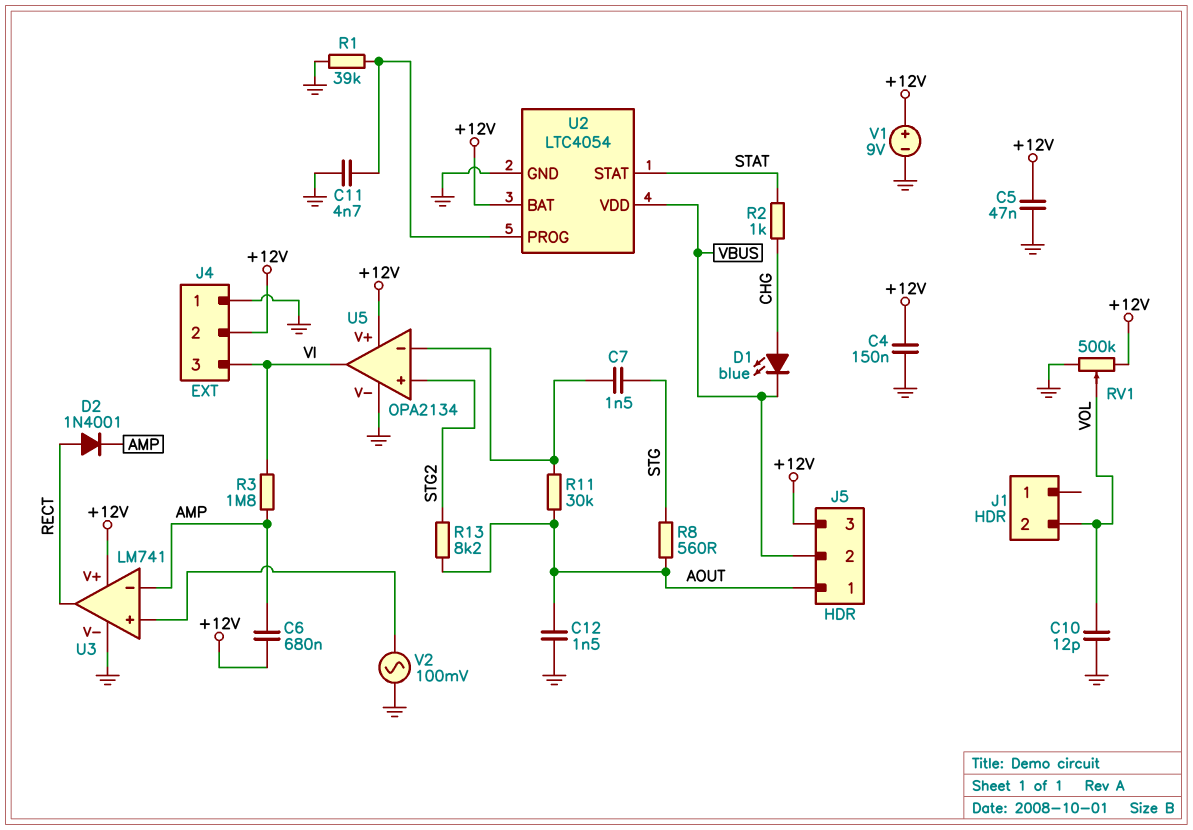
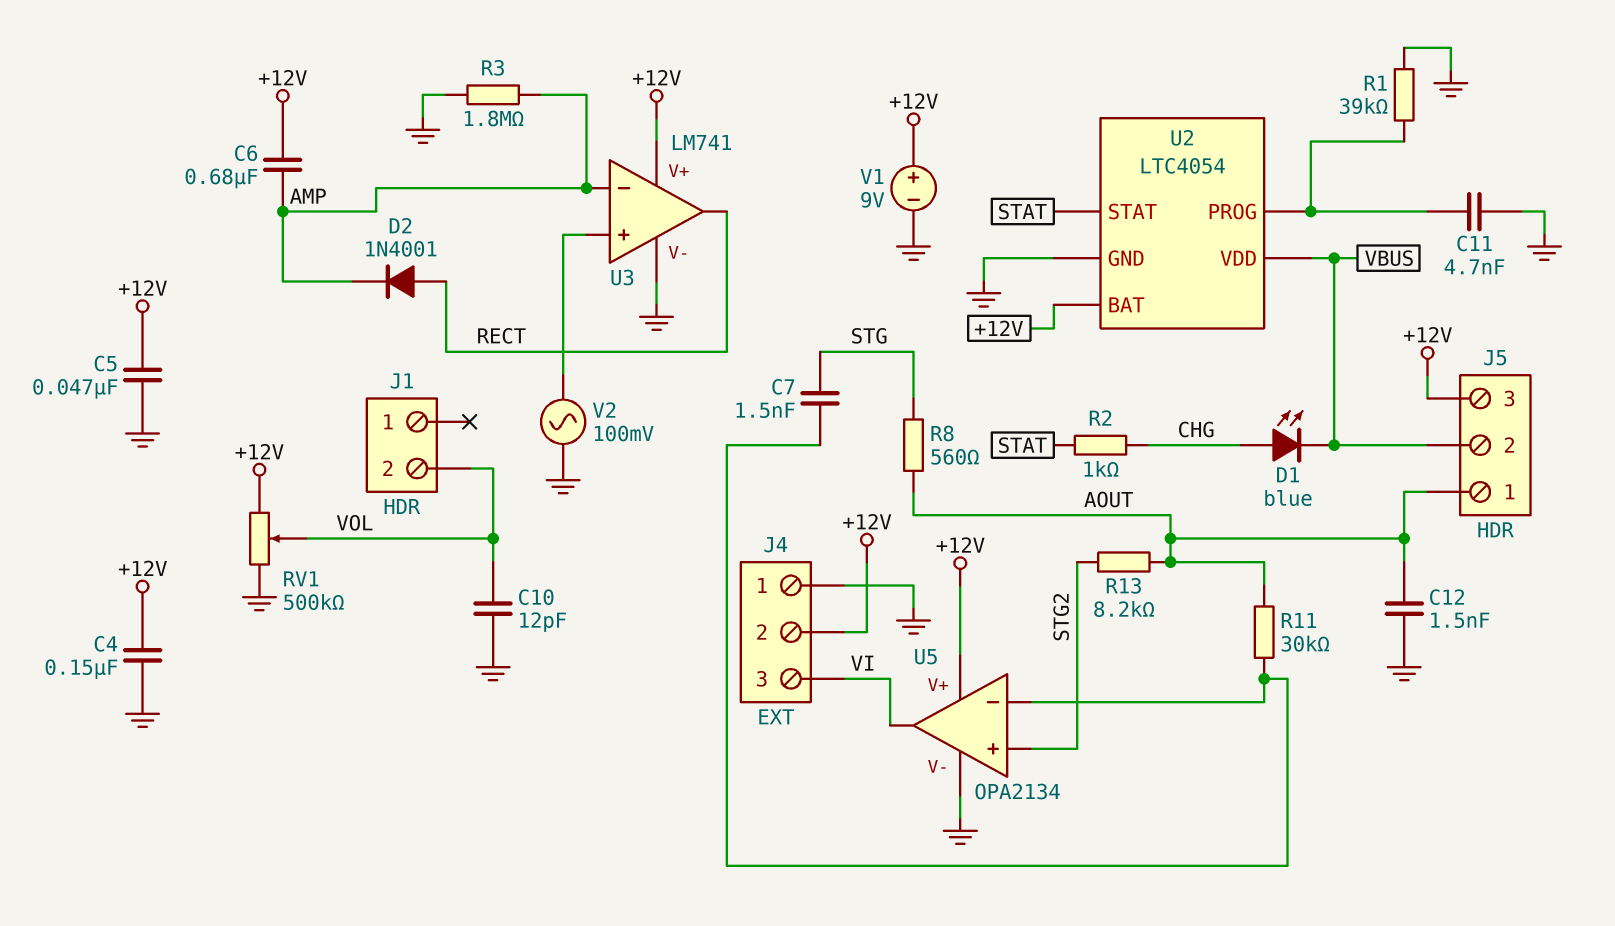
R3: 1.8M (AMP, VI) -> 1.8M (AMP, GND)

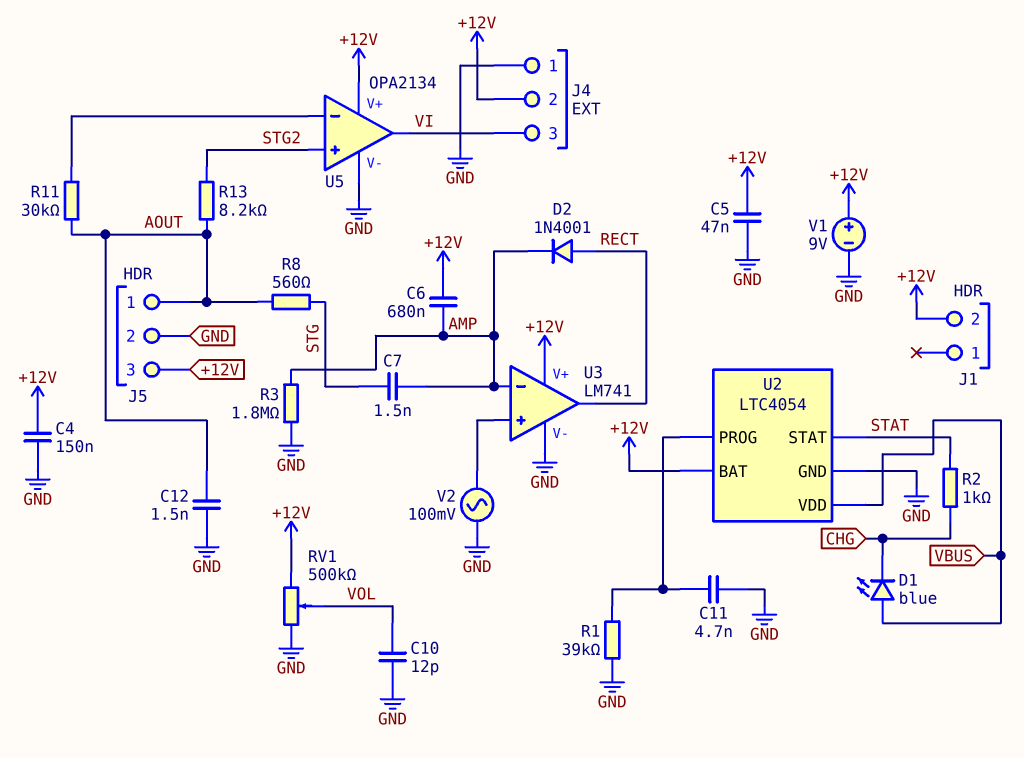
C7: 1.5nF (STG, U5/in-) -> 1.5nF (AMP, STG)
D1: LED blue (A CHG, K VBUS) -> LED blue (A VBUS, K CHG)
J1 pin 2: VOL -> +12V
J5 pin 2: VBUS -> GND

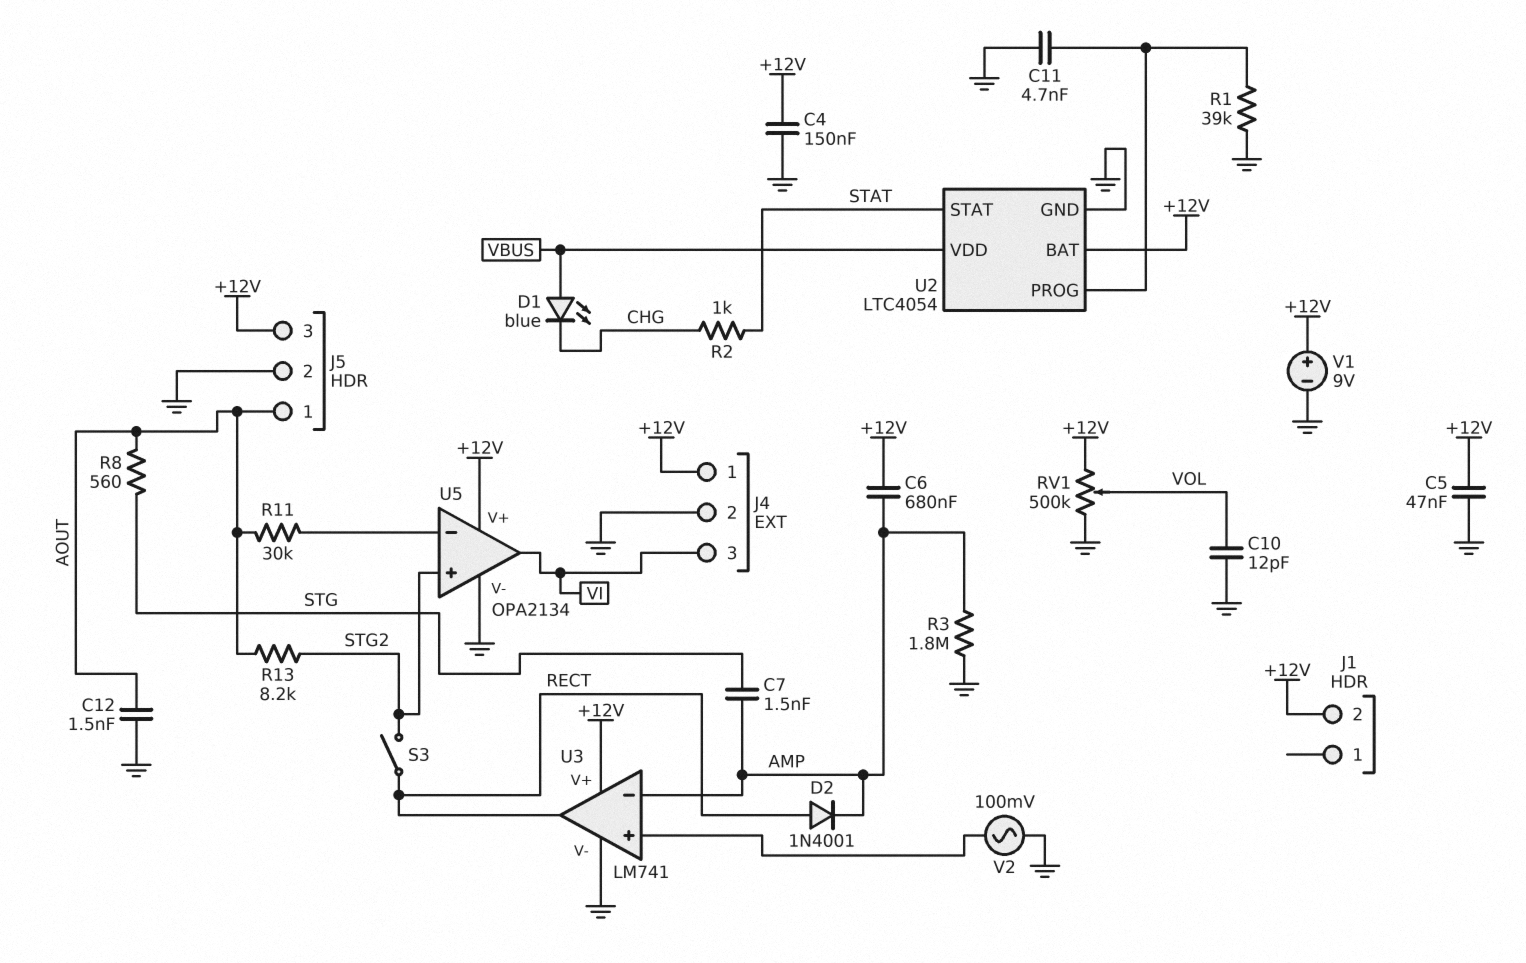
J4 pin 1: GND -> +12V
J4 pin 2: +12V -> GND
S3: none -> switch (RECT, STG2)

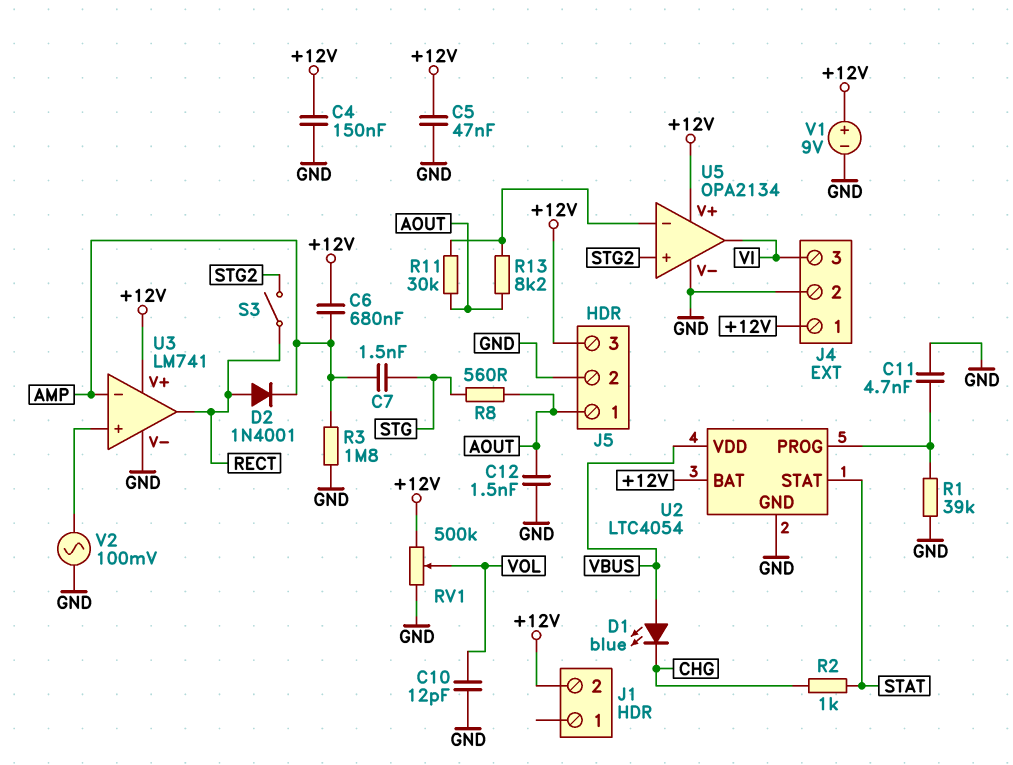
R13: 8.2k (AOUT, STG2) -> 8.2k (AOUT, U5/in-)

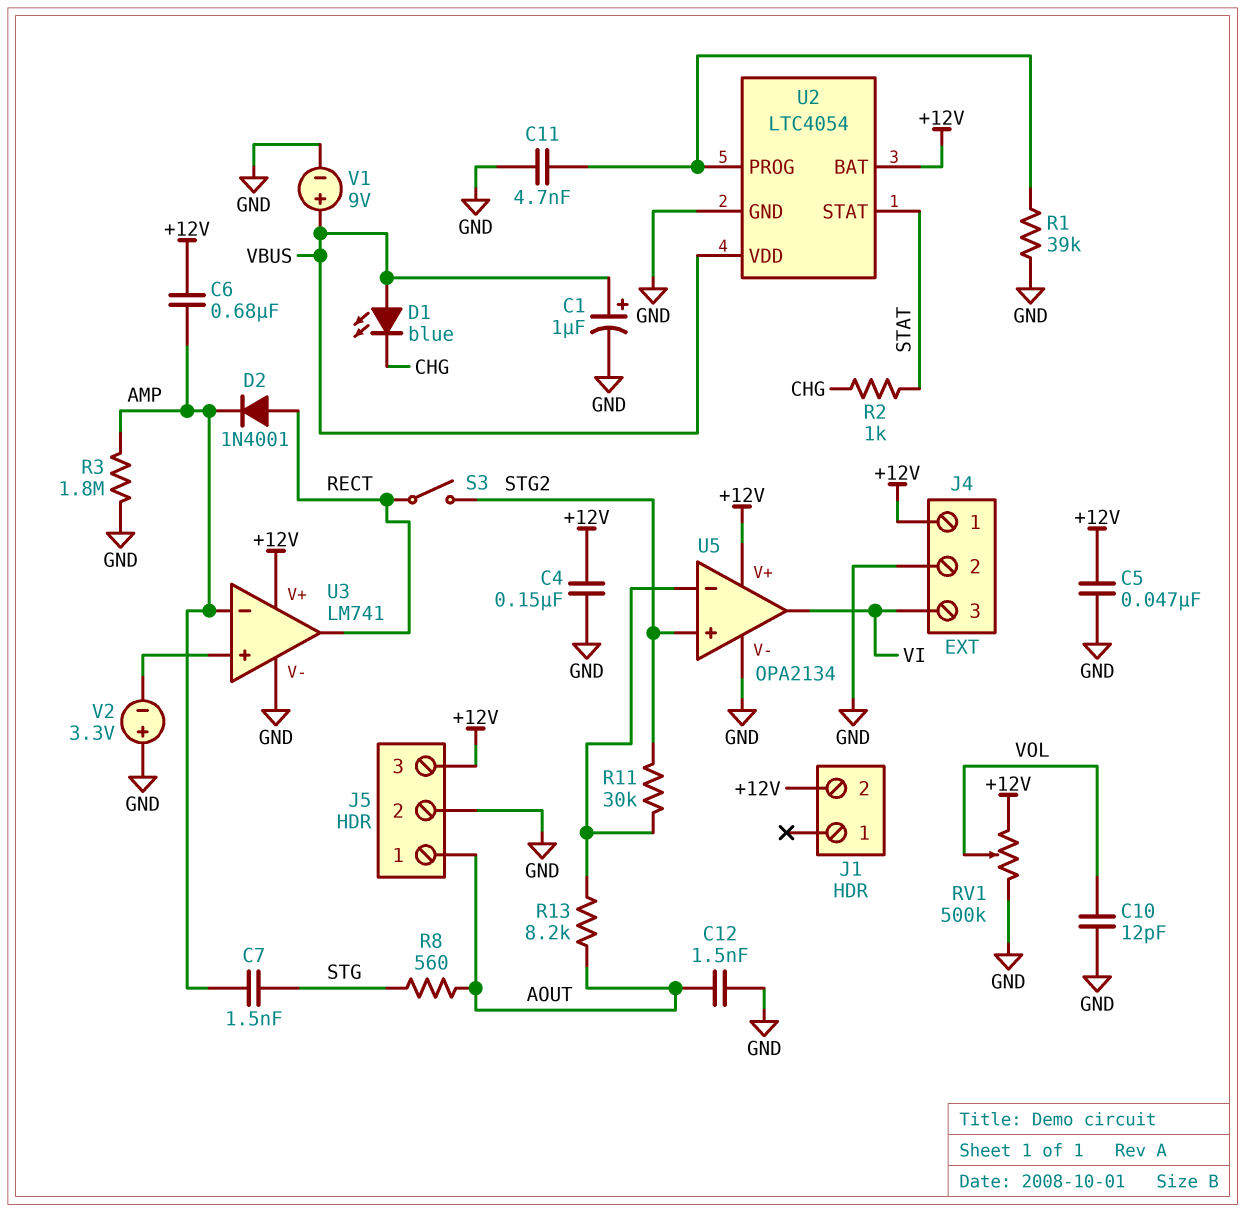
C1: none -> 1uF (plus VBUS, minus GND)
R11: 30k (AOUT, U5/in-) -> 30k (STG2, U5/in-)
V1: 9V (plus +12V, minus GND) -> 9V (plus VBUS, minus GND)
V2: AC 100mV (GND, U3/in+) -> 3.3V (plus GND, minus U3/in+)

